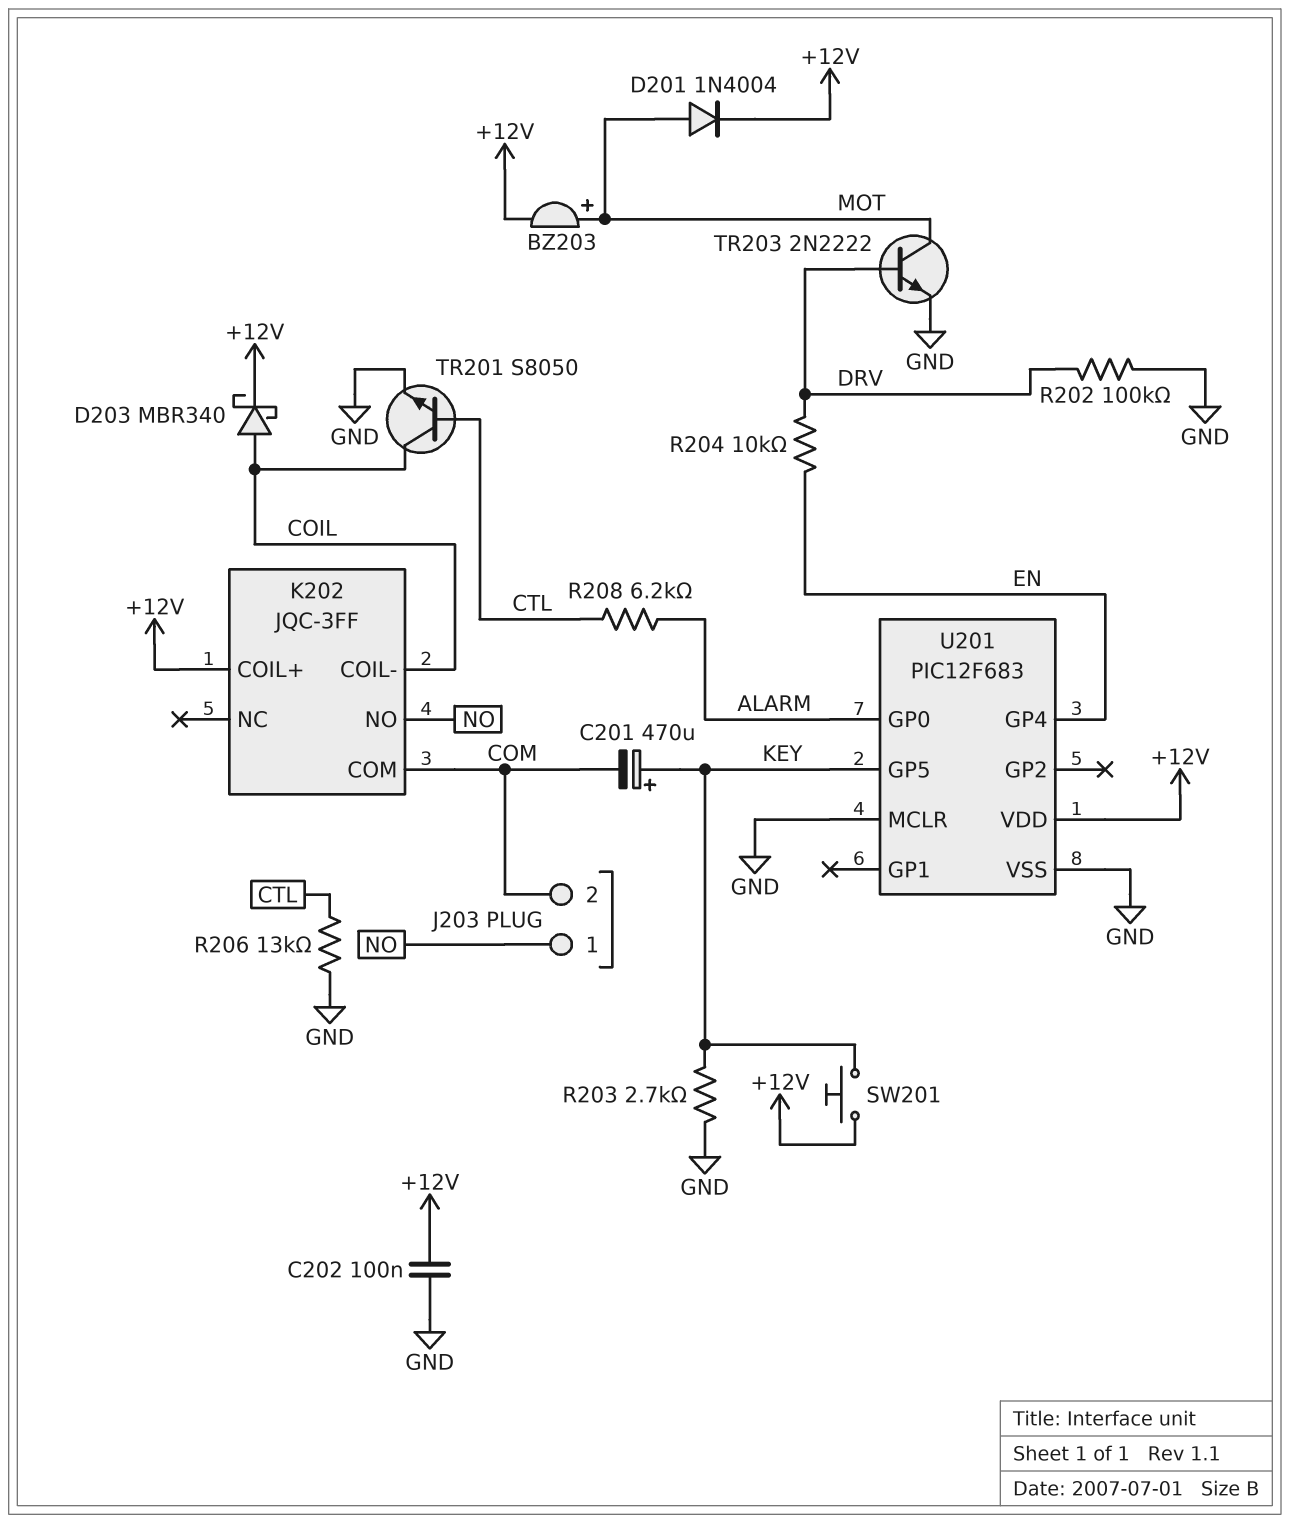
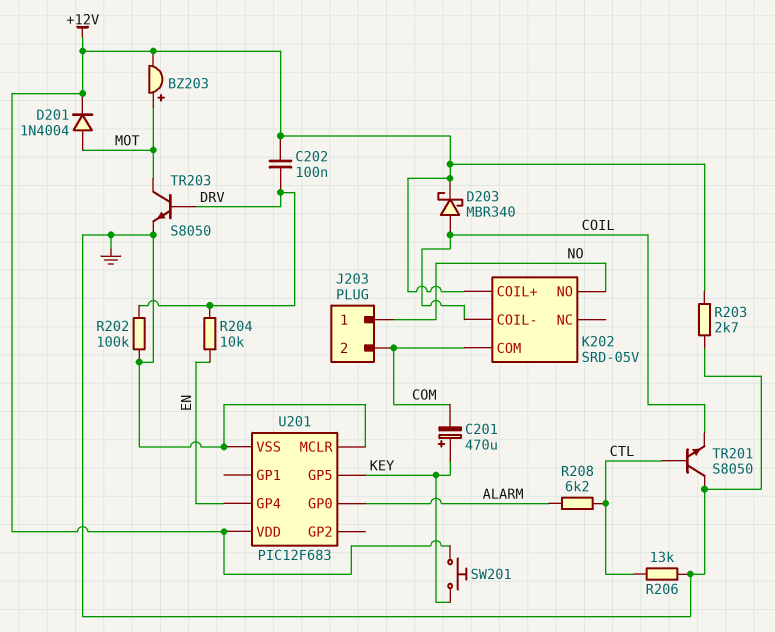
C202: 100nF (+12V, GND) -> 100nF (+12V, DRV)
K202: JQC-3FF -> SRD-05V
R203: 2.7k (GND, KEY) -> 2.7k (+12V, GND)
TR201: NPN S8050 (B CTL, C COIL, E GND) -> NPN S8050 (B CTL, C GND, E COIL)
TR203: NPN 2N2222 (B DRV, C MOT, E GND) -> NPN S8050 (B DRV, C MOT, E GND)

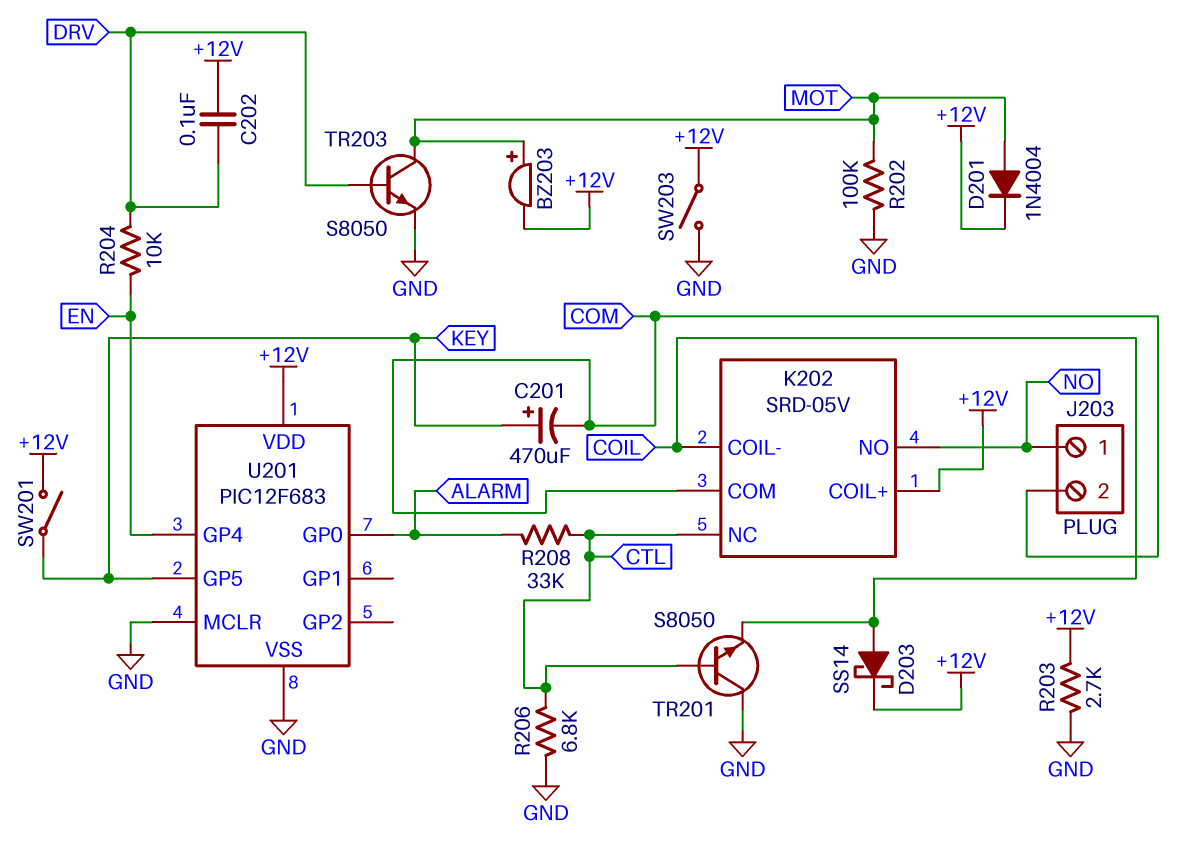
D203: schottky MBR340 (A COIL, K +12V) -> schottky SS14 (A COIL, K +12V)
K202 pin NC: none -> CTL
R202: 100k (DRV, GND) -> 100k (GND, MOT)
R206: 13k (CTL, GND) -> 6.8k (CTL, GND)
R208: 6.2k (ALARM, CTL) -> 33k (ALARM, CTL)
SW201: button (+12V, KEY) -> switch (+12V, KEY)
SW203: none -> switch (+12V, GND)

